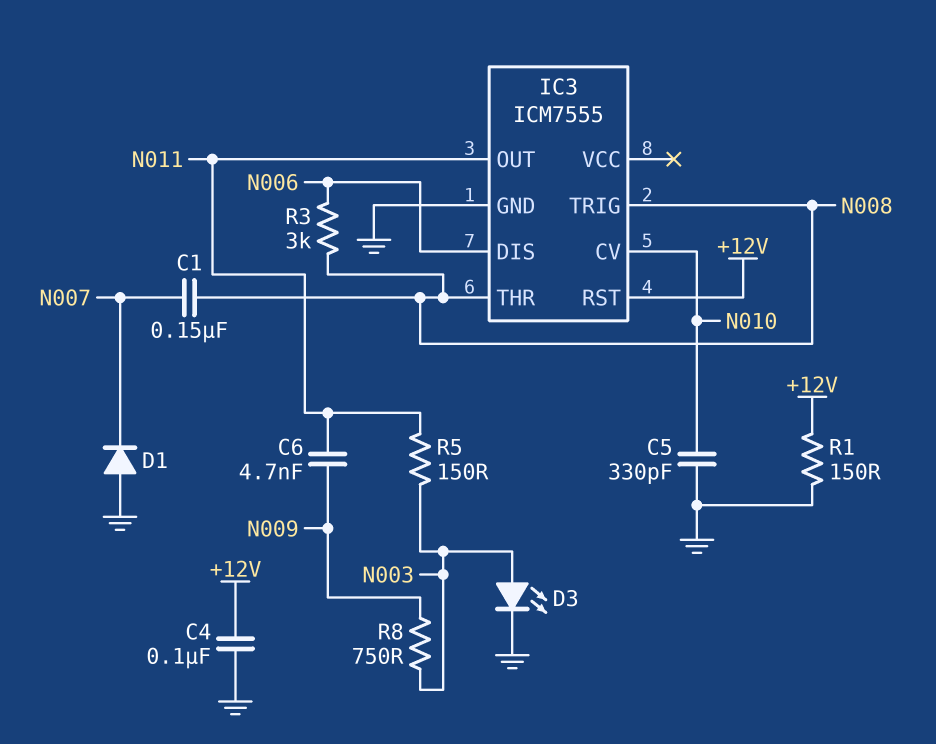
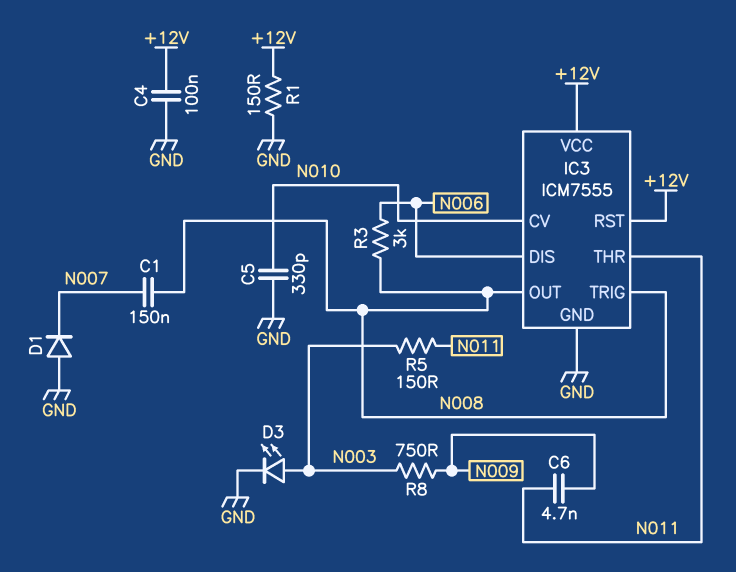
IC3 pin OUT: N011 -> N008
IC3 pin THR: N008 -> N011
IC3 pin VCC: none -> +12V

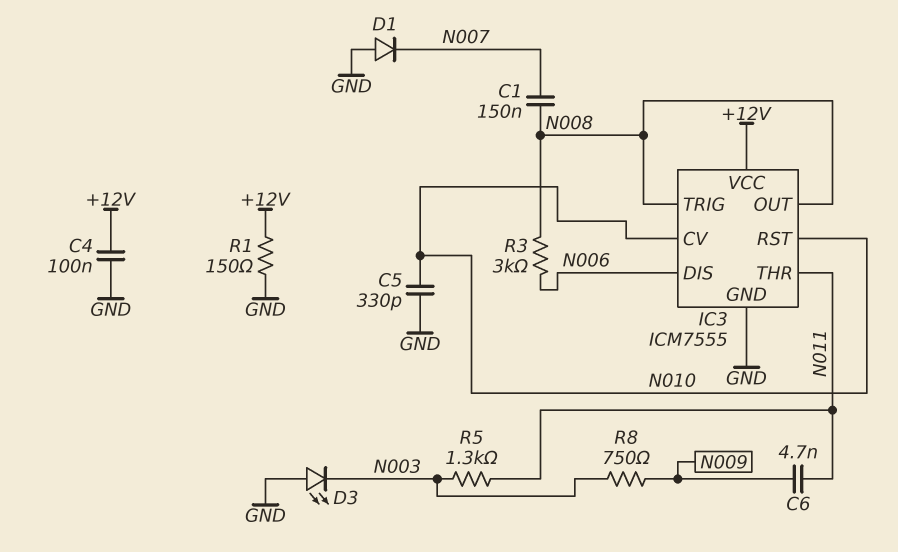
D3: LED (A N003, K GND) -> LED (A GND, K N003)
IC3 pin RST: +12V -> N010
R5: 150 (N003, N011) -> 1.3k (N003, N011)

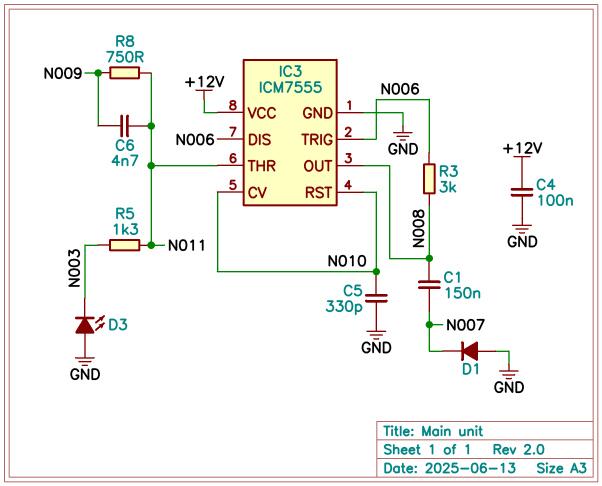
IC3 pin TRIG: N008 -> N006
R1: 150 (+12V, GND) -> none
R8: 750 (N003, N009) -> 750 (N009, N011)

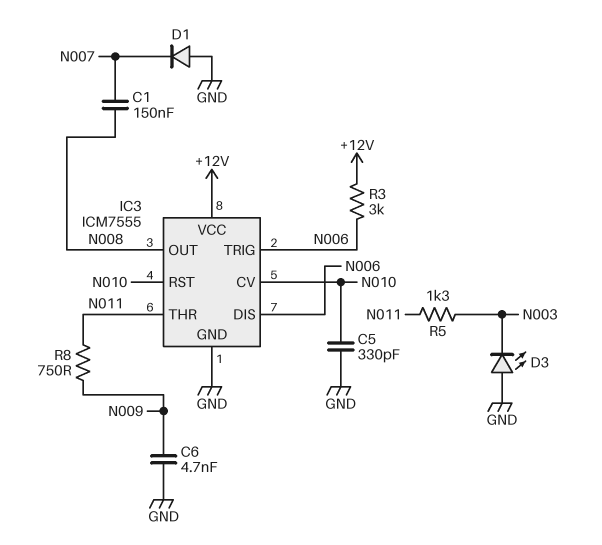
C4: 100nF (+12V, GND) -> none
C6: 4.7nF (N009, N011) -> 4.7nF (GND, N009)
R3: 3k (N006, N008) -> 3k (+12V, N006)

